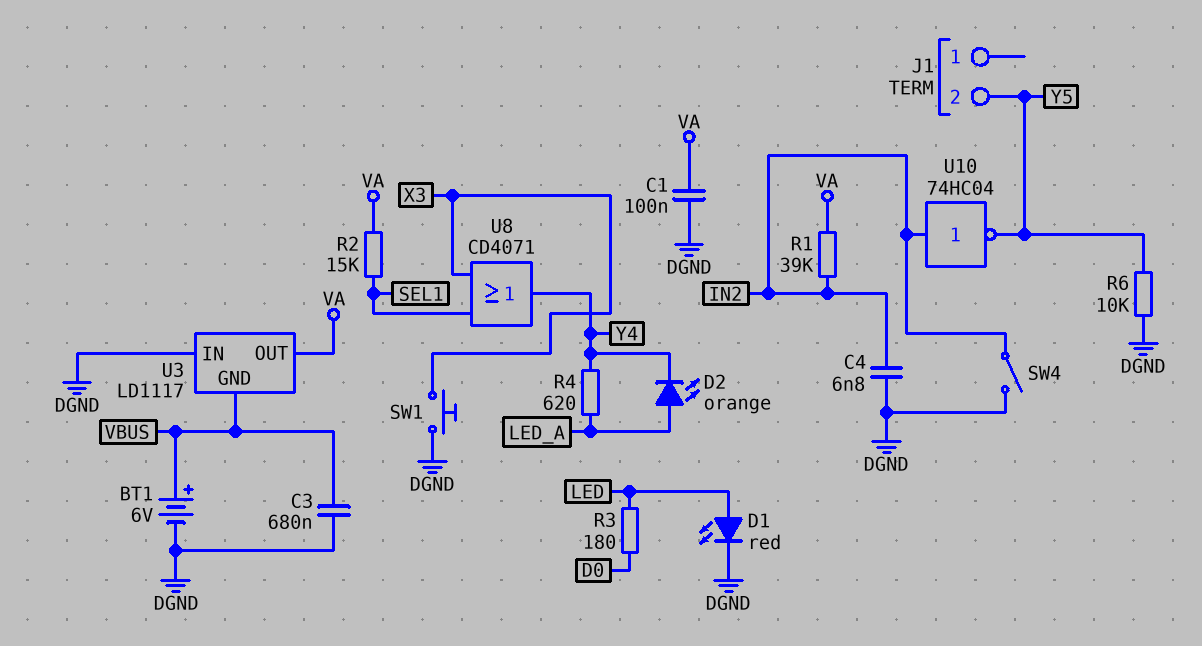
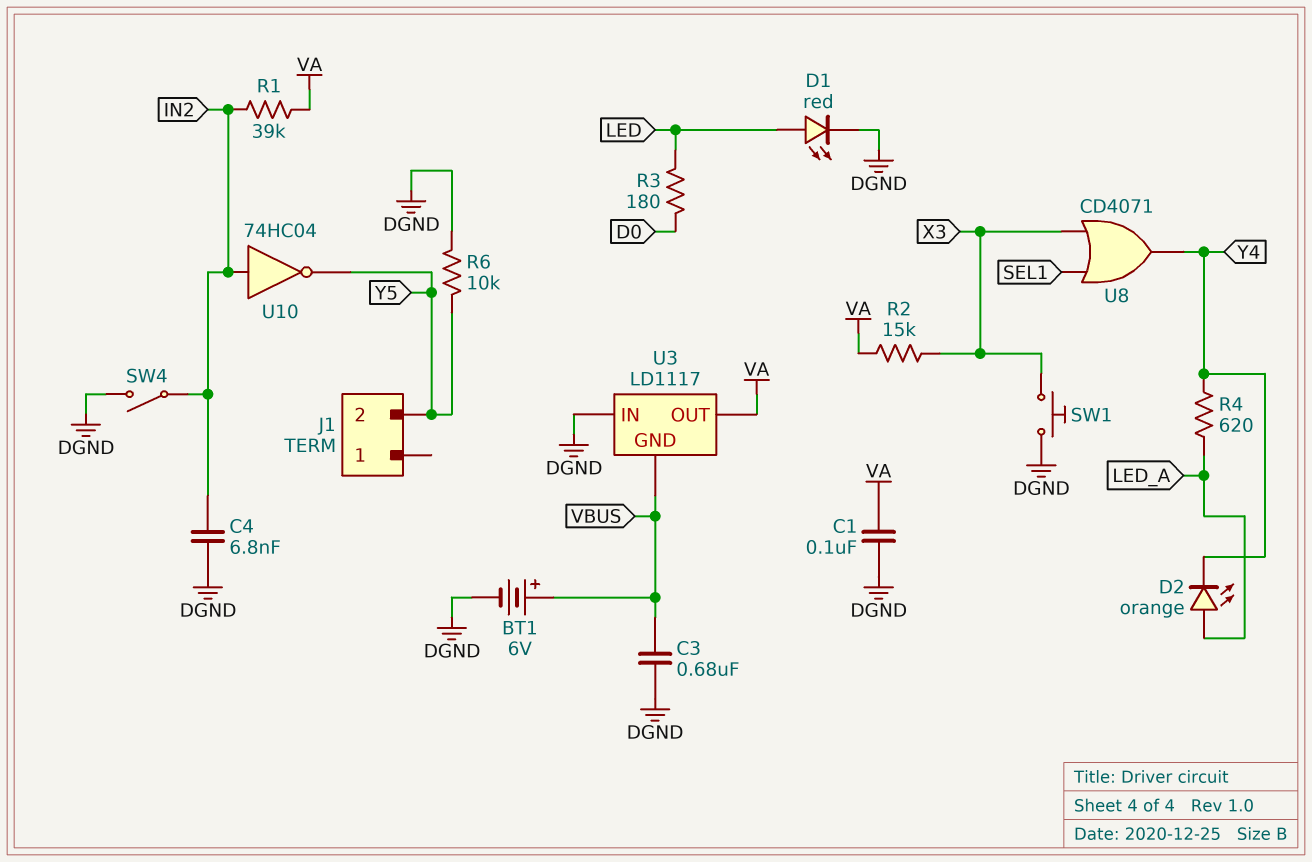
R2: 15k (SEL1, VA) -> 15k (VA, X3)

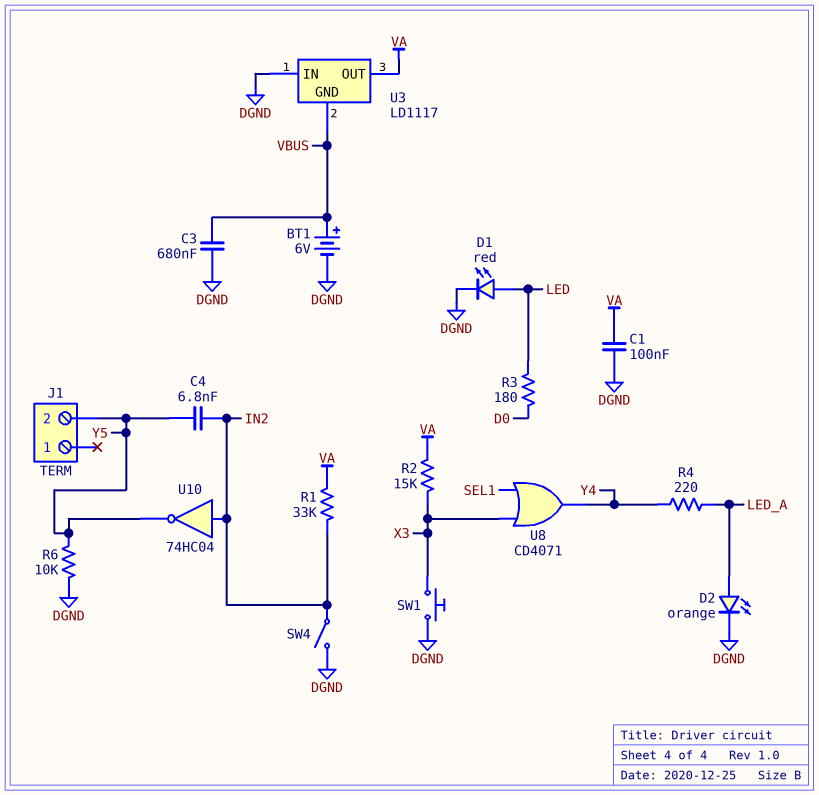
C4: 6.8nF (DGND, IN2) -> 6.8nF (IN2, Y5)
D2: LED orange (A LED_A, K Y4) -> LED orange (A LED_A, K DGND)
R1: 39k (IN2, VA) -> 33k (IN2, VA)
R4: 620 (LED_A, Y4) -> 220 (LED_A, Y4)

